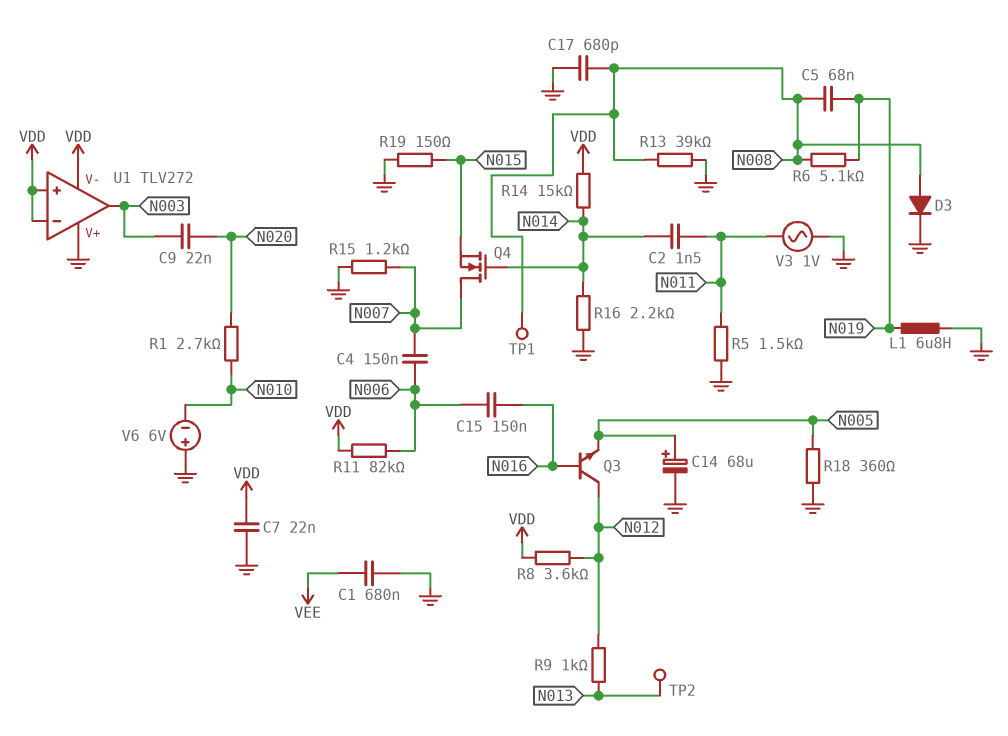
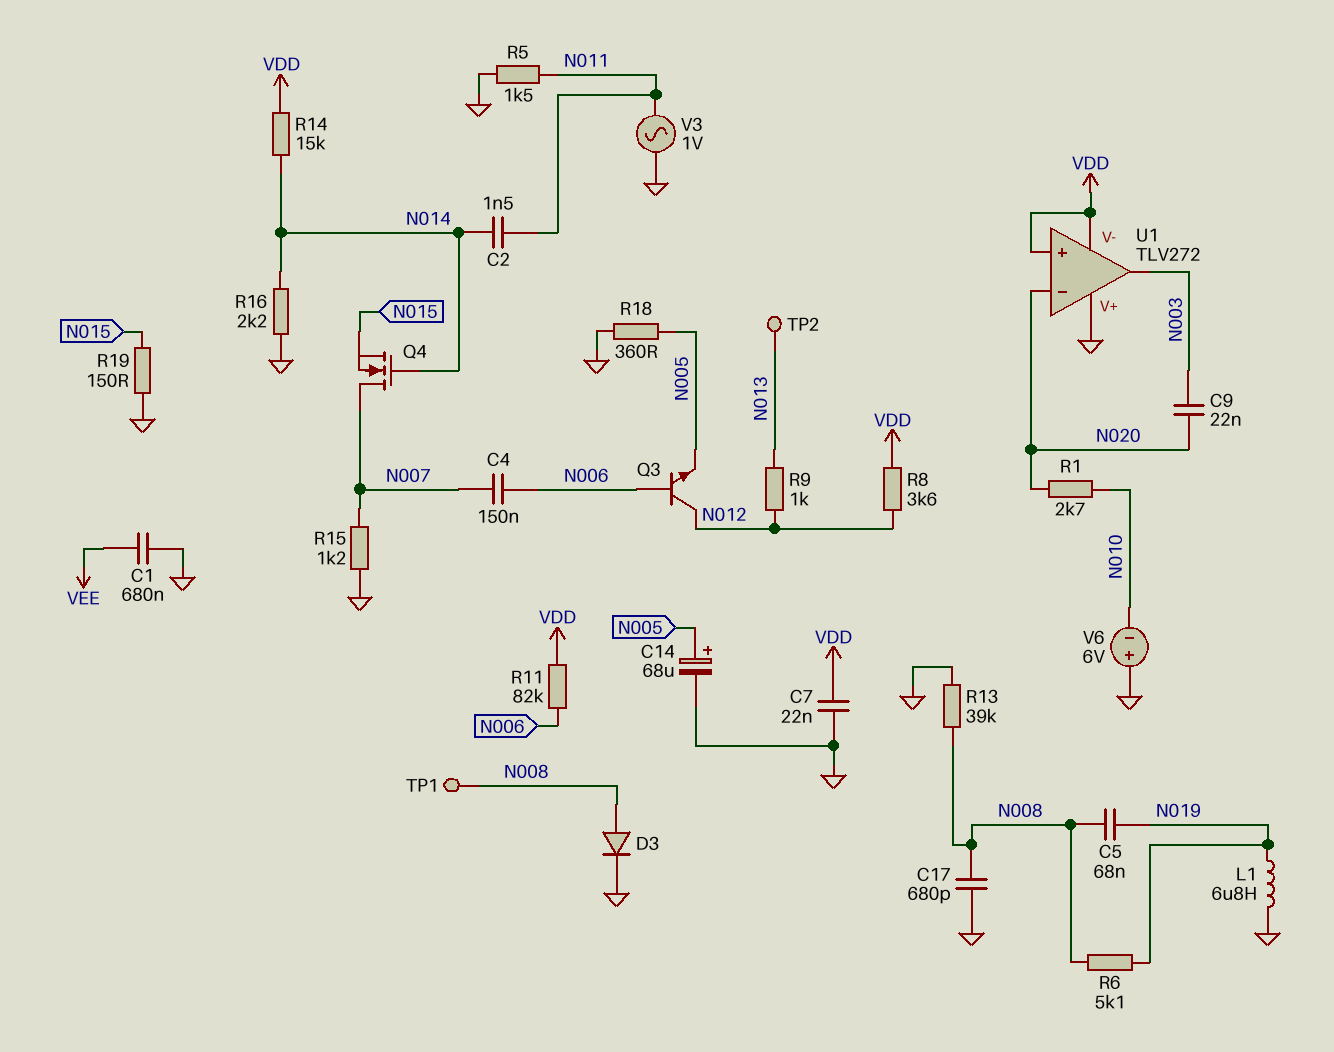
C15: 150nF (N006, N016) -> none
Q3: NPN (B N016, C N012, E N005) -> NPN (B N006, C N012, E N005)
U1 pin in-: VDD -> N020

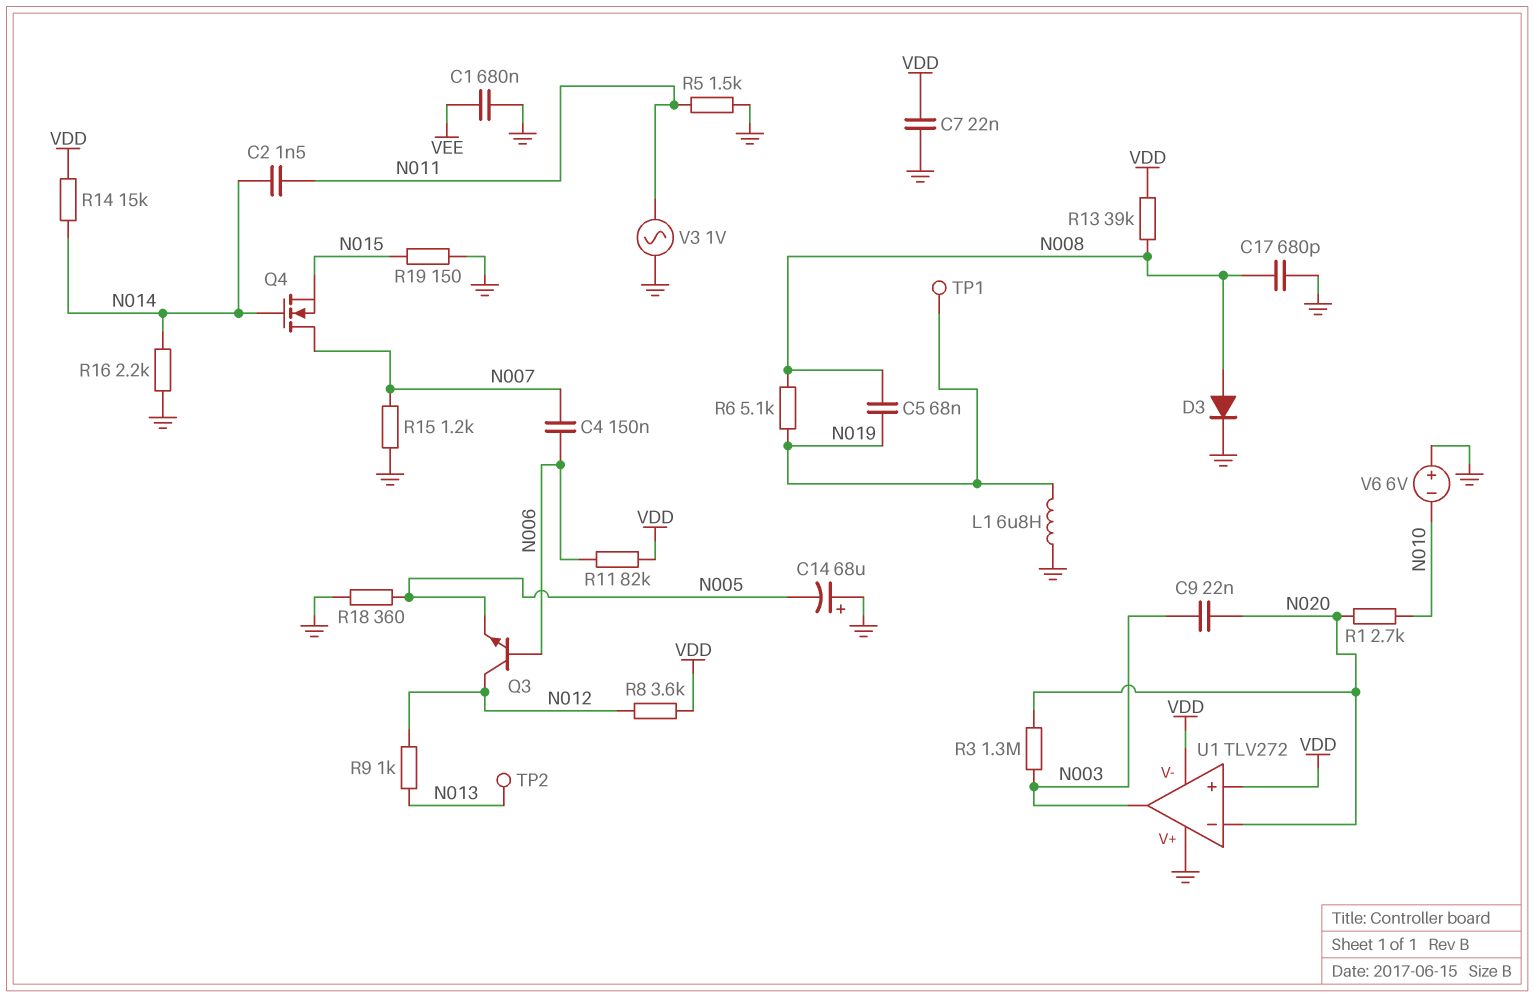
C14: 68uF (plus N005, minus GND) -> 68uF (plus GND, minus N005)
R3: none -> 1.3M (N003, N020)
R13: 39k (GND, N008) -> 39k (N008, VDD)
TP1: test point (N008) -> test point (N019)

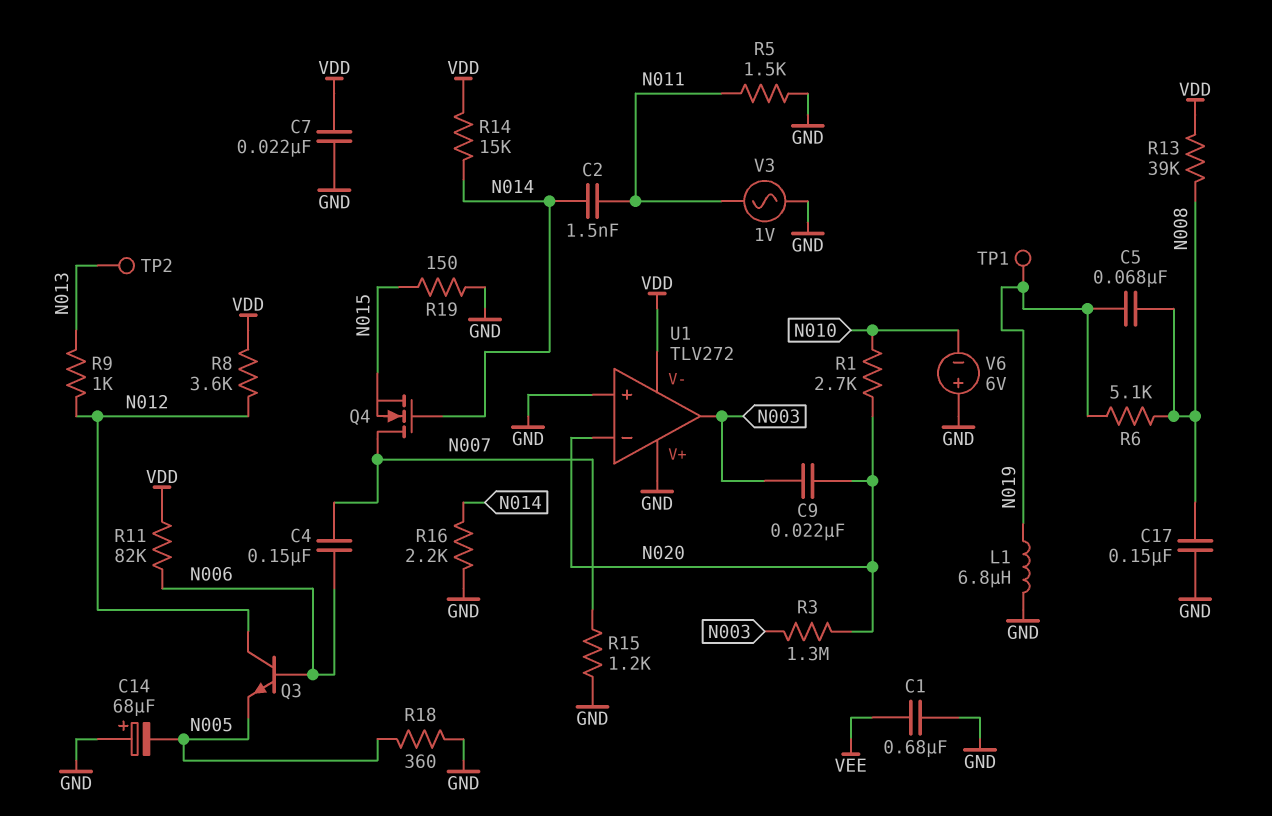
C17: 680pF (GND, N008) -> 150nF (GND, N008)
D3: diode (A N008, K GND) -> none
U1 pin in+: VDD -> GND

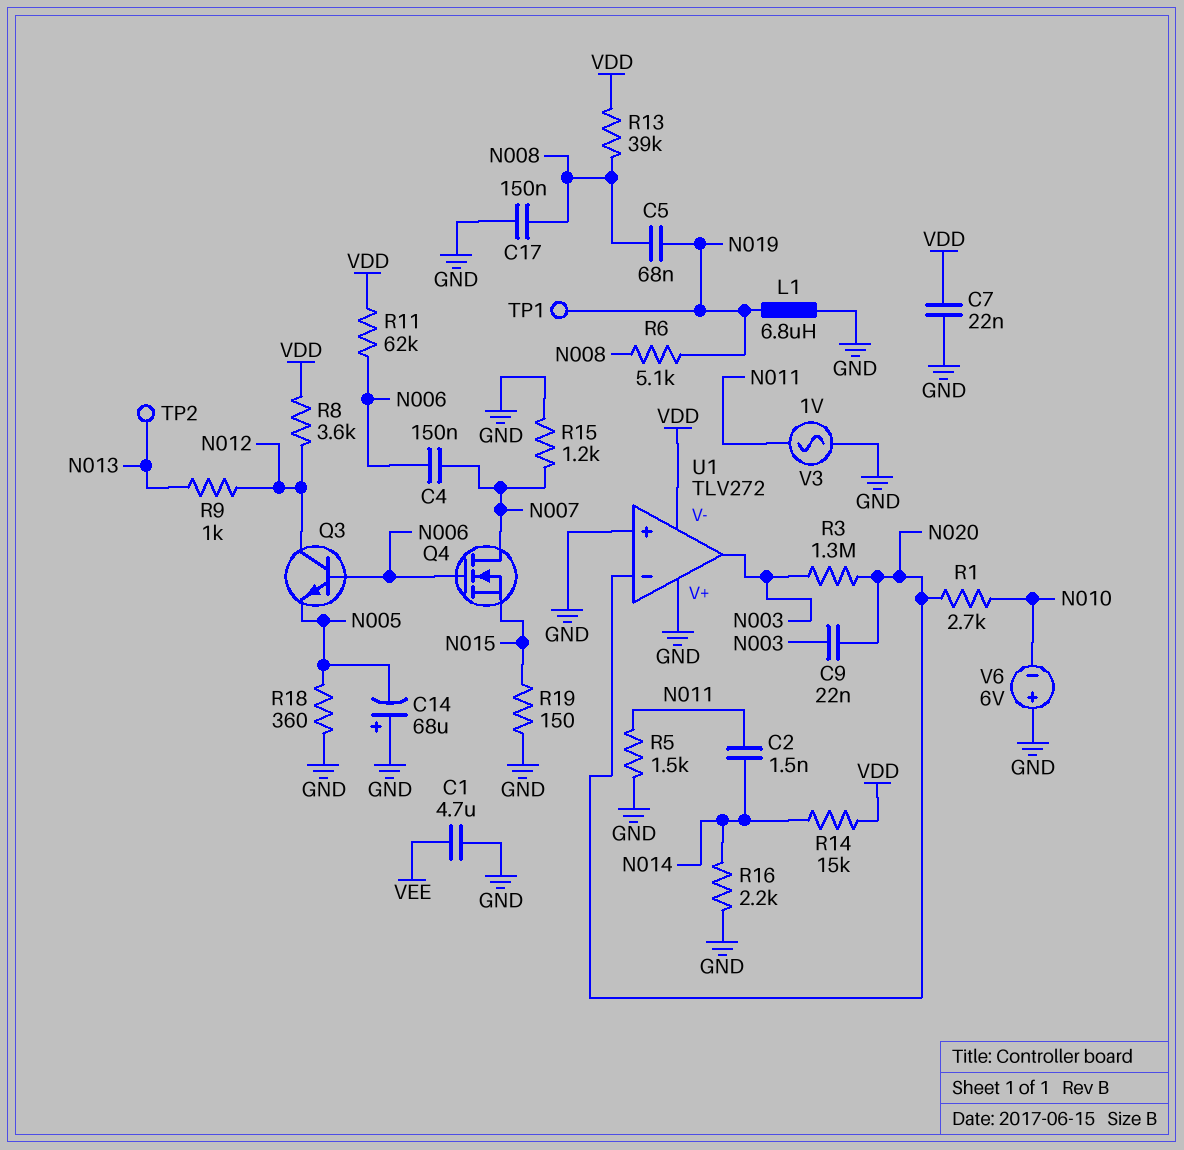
C1: 680nF (GND, VEE) -> 4.7uF (GND, VEE)
Q4: NMOS (G N014, D N007, S N015) -> NMOS (G N006, D N007, S N015)
R11: 82k (N006, VDD) -> 62k (N006, VDD)

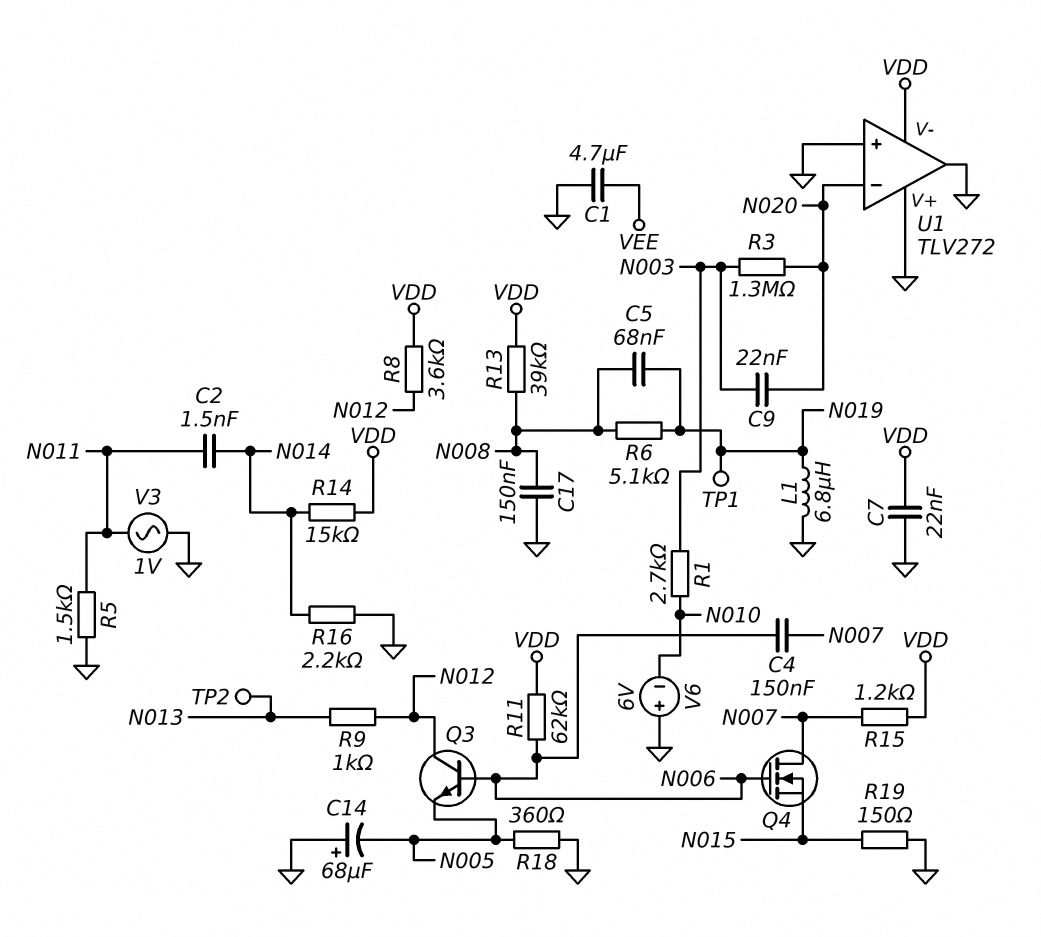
R1: 2.7k (N010, N020) -> 2.7k (N003, N010)
R15: 1.2k (GND, N007) -> 1.2k (N007, VDD)
U1 pin out: N003 -> GND

